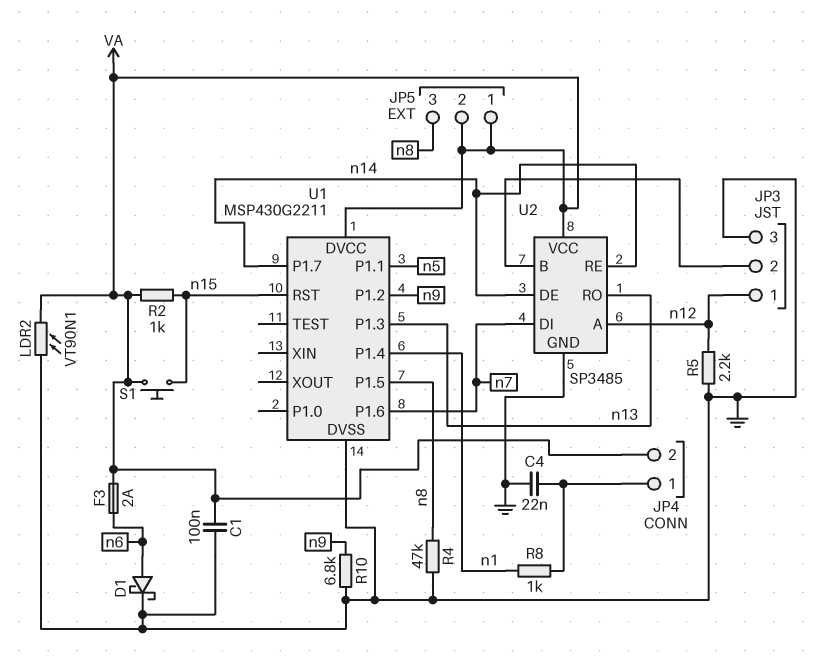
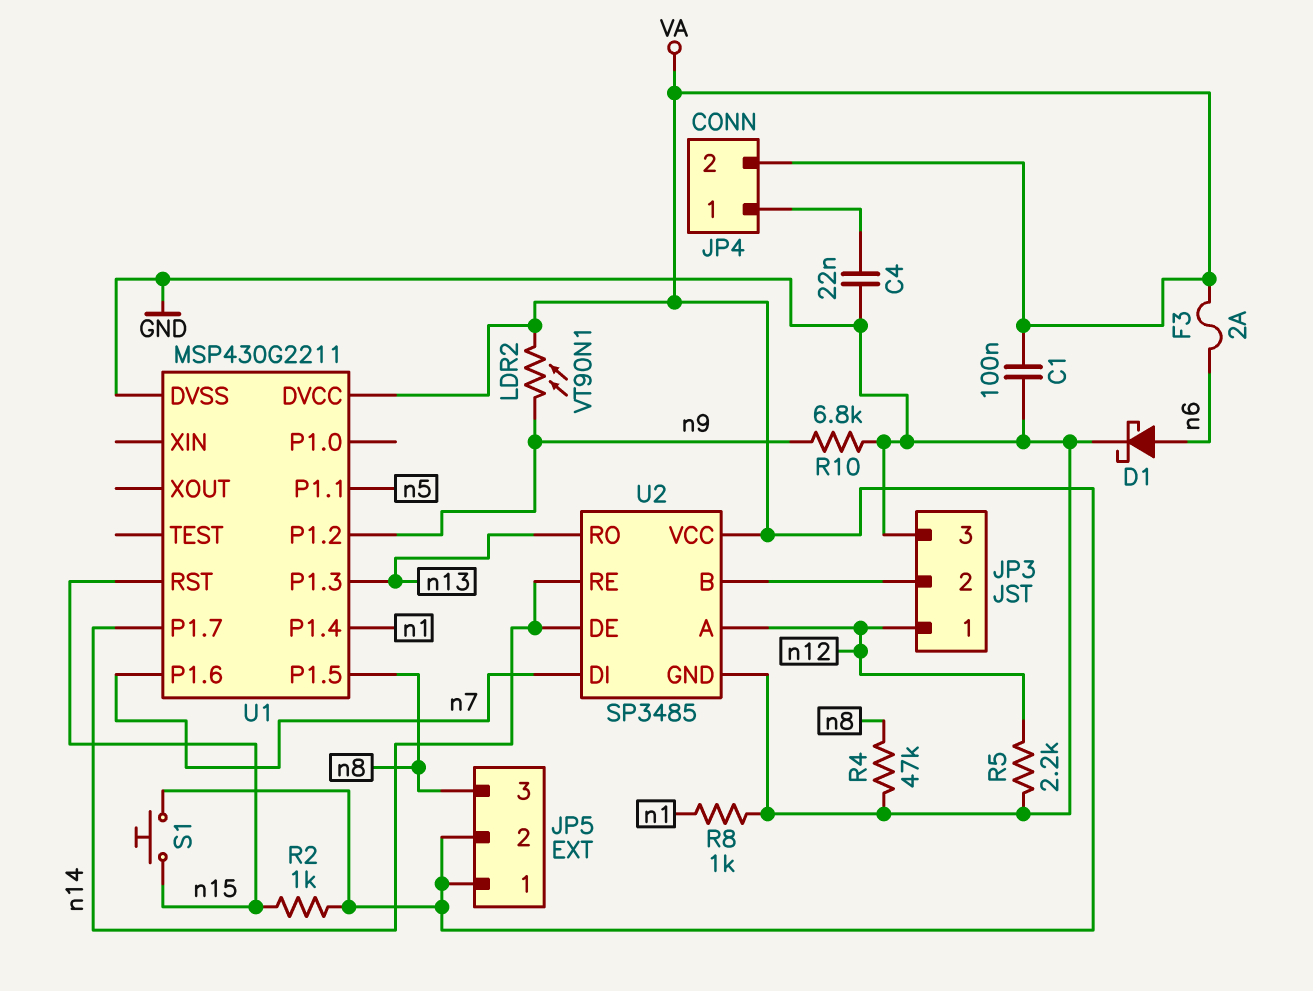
LDR2: VT90N1 (GND, VA) -> VT90N1 (VA, n9)
R8: 1k (JP4/1, n1) -> 1k (GND, n1)

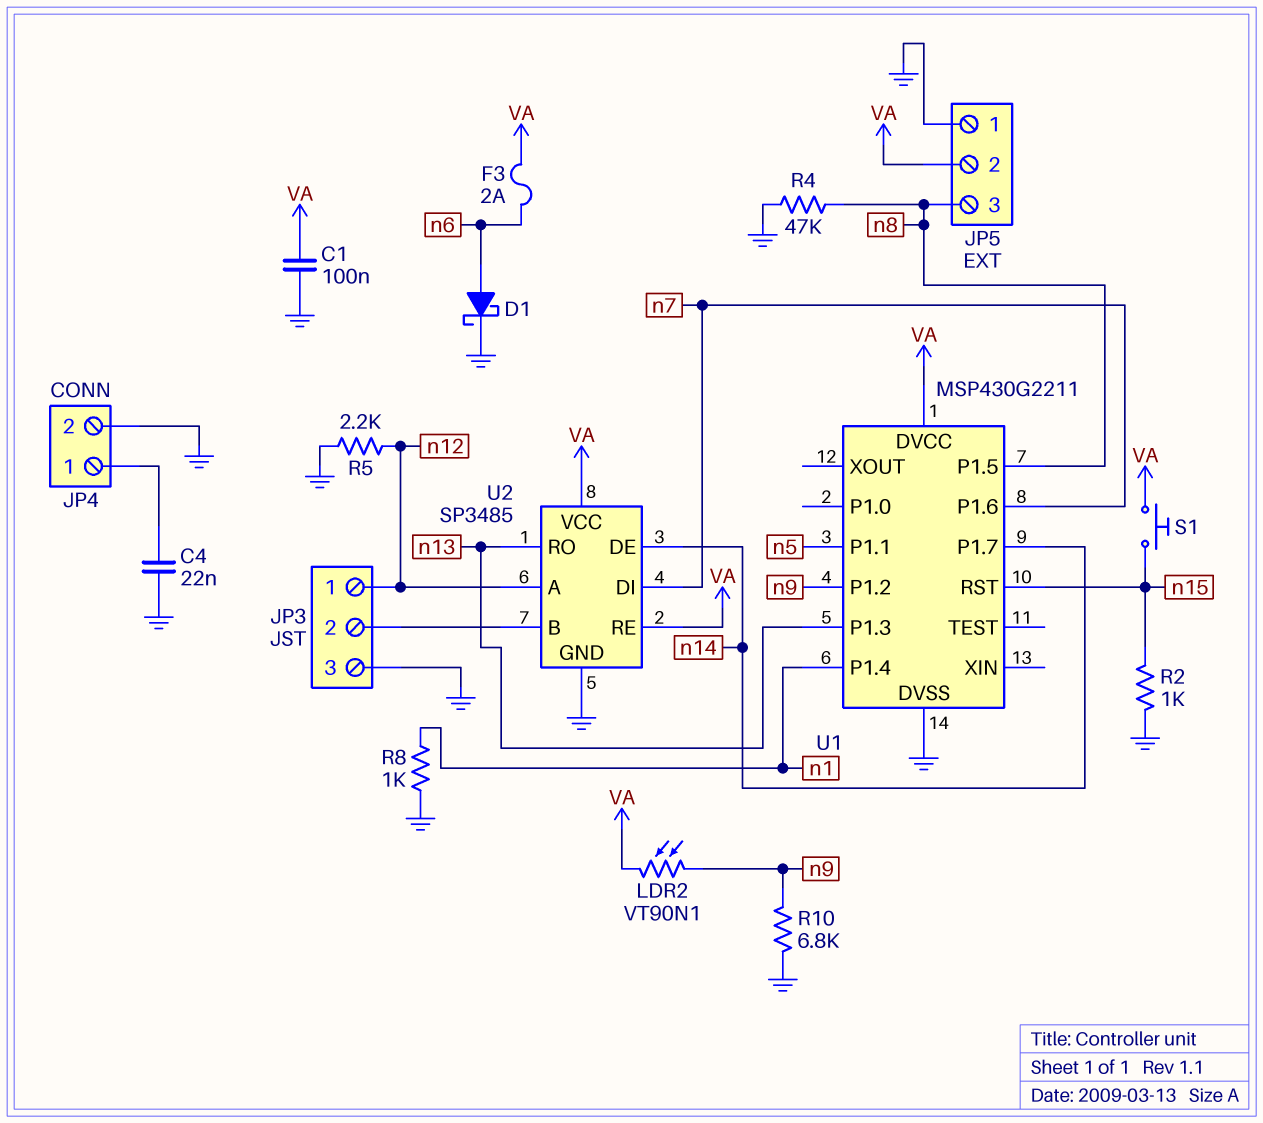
JP4 pin 2: VA -> GND
JP5 pin 1: VA -> GND
R2: 1k (VA, n15) -> 1k (GND, n15)
U2 pin RE: n14 -> VA

